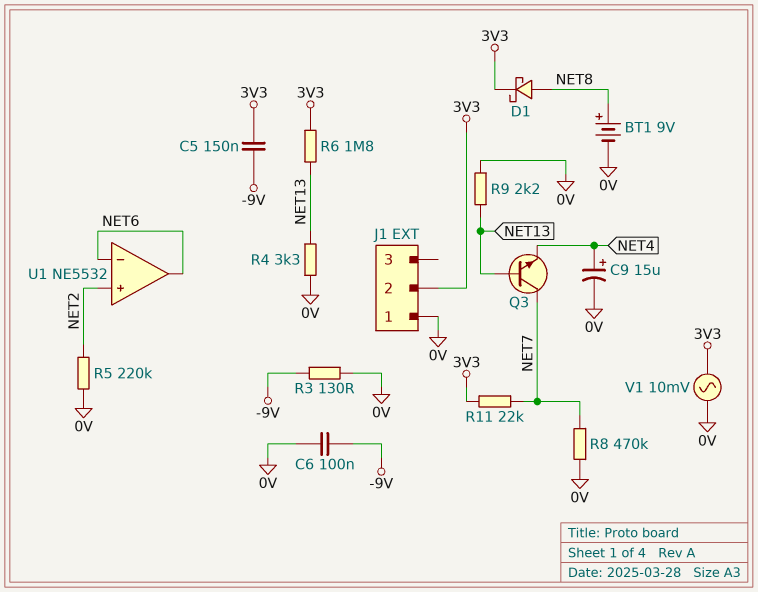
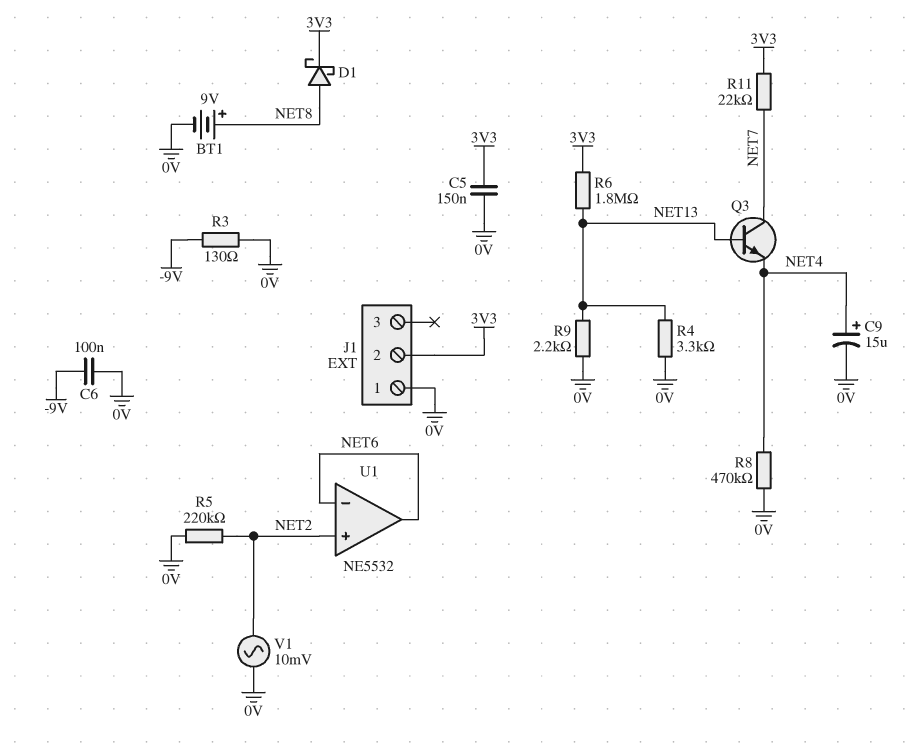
C5: 150nF (-9V, 3V3) -> 150nF (0V, 3V3)
R8: 470k (0V, NET7) -> 470k (0V, NET4)
V1: AC 10mV (0V, 3V3) -> AC 10mV (0V, NET2)

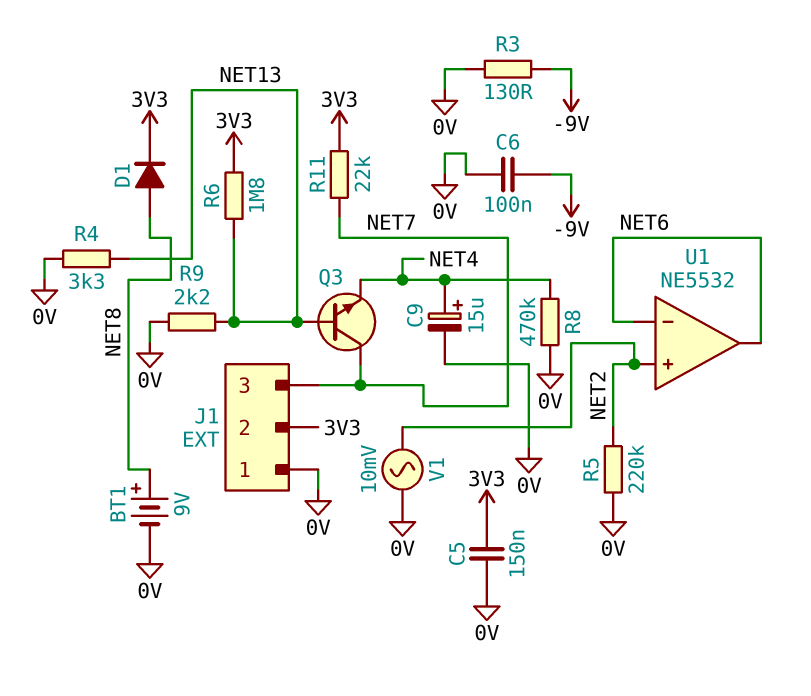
D1: schottky (A NET8, K 3V3) -> diode (A NET8, K 3V3)
J1 pin 3: none -> NET7

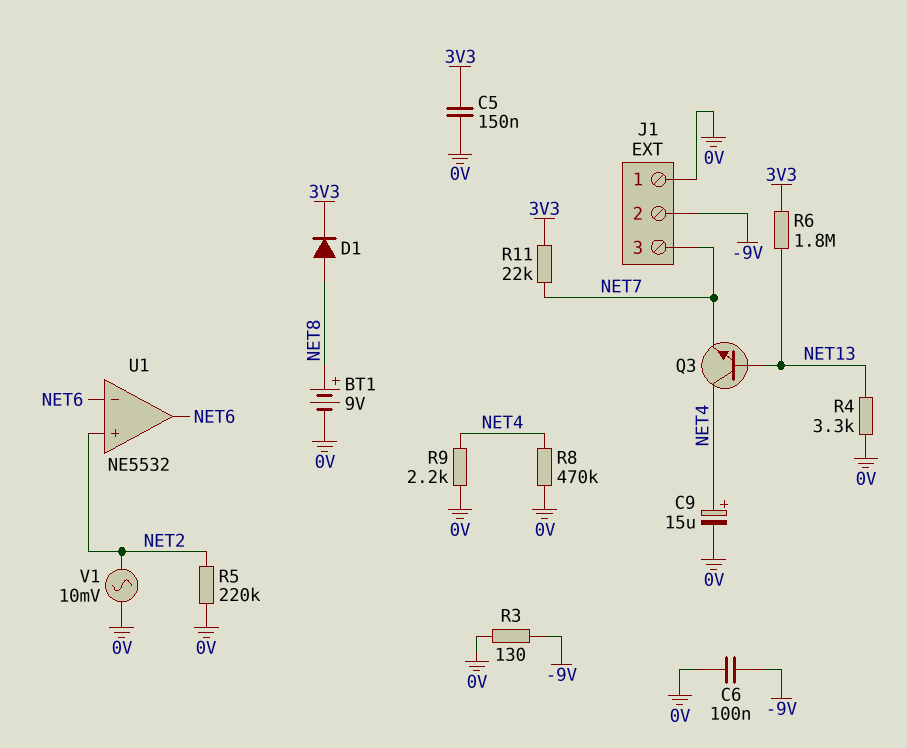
J1 pin 2: 3V3 -> -9V
Q3: NPN (B NET13, C NET7, E NET4) -> NPN (B NET13, C NET4, E NET7)
R9: 2.2k (0V, NET13) -> 2.2k (0V, NET4)

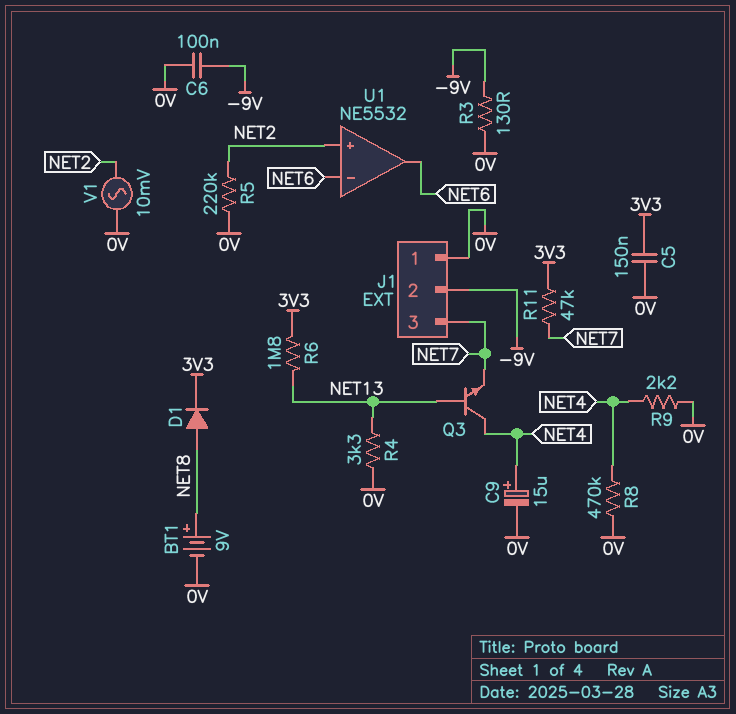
R11: 22k (3V3, NET7) -> 47k (3V3, NET7)

